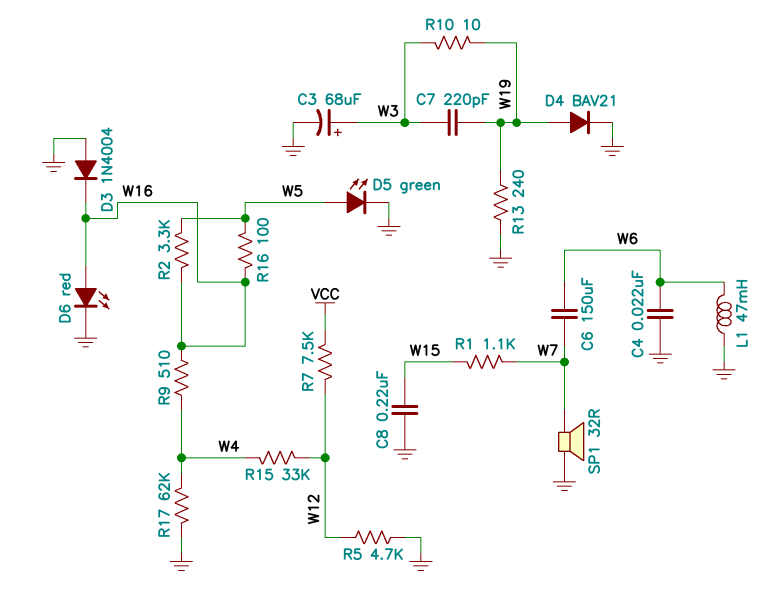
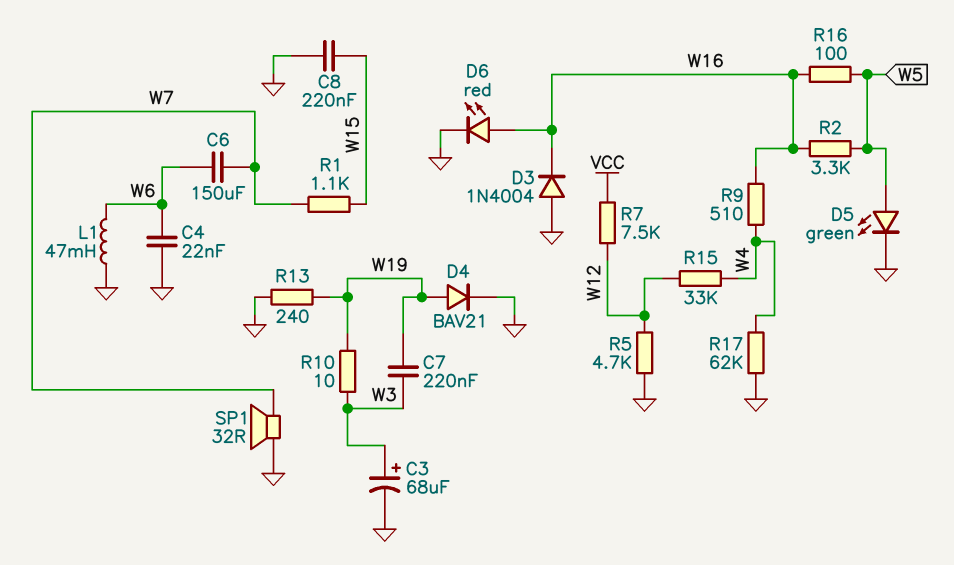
C7: 220pF (W3, W19) -> 220nF (W3, W19)

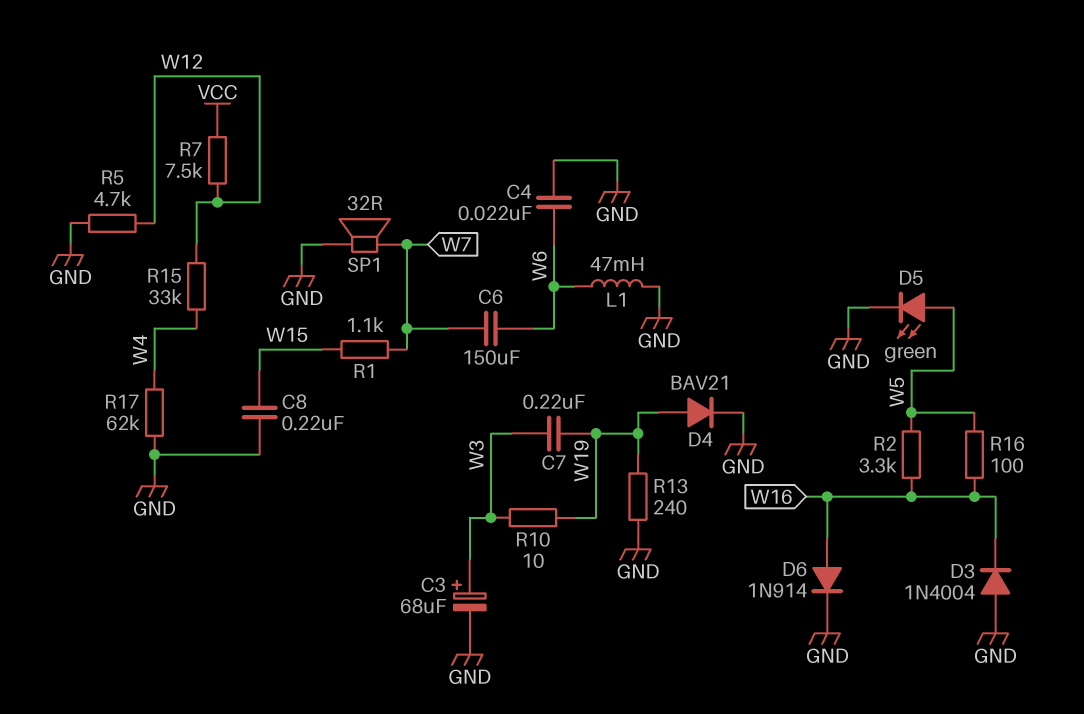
D6: LED red (A W16, K GND) -> diode 1N914 (A W16, K GND)
R9: 510 (W4, W16) -> none

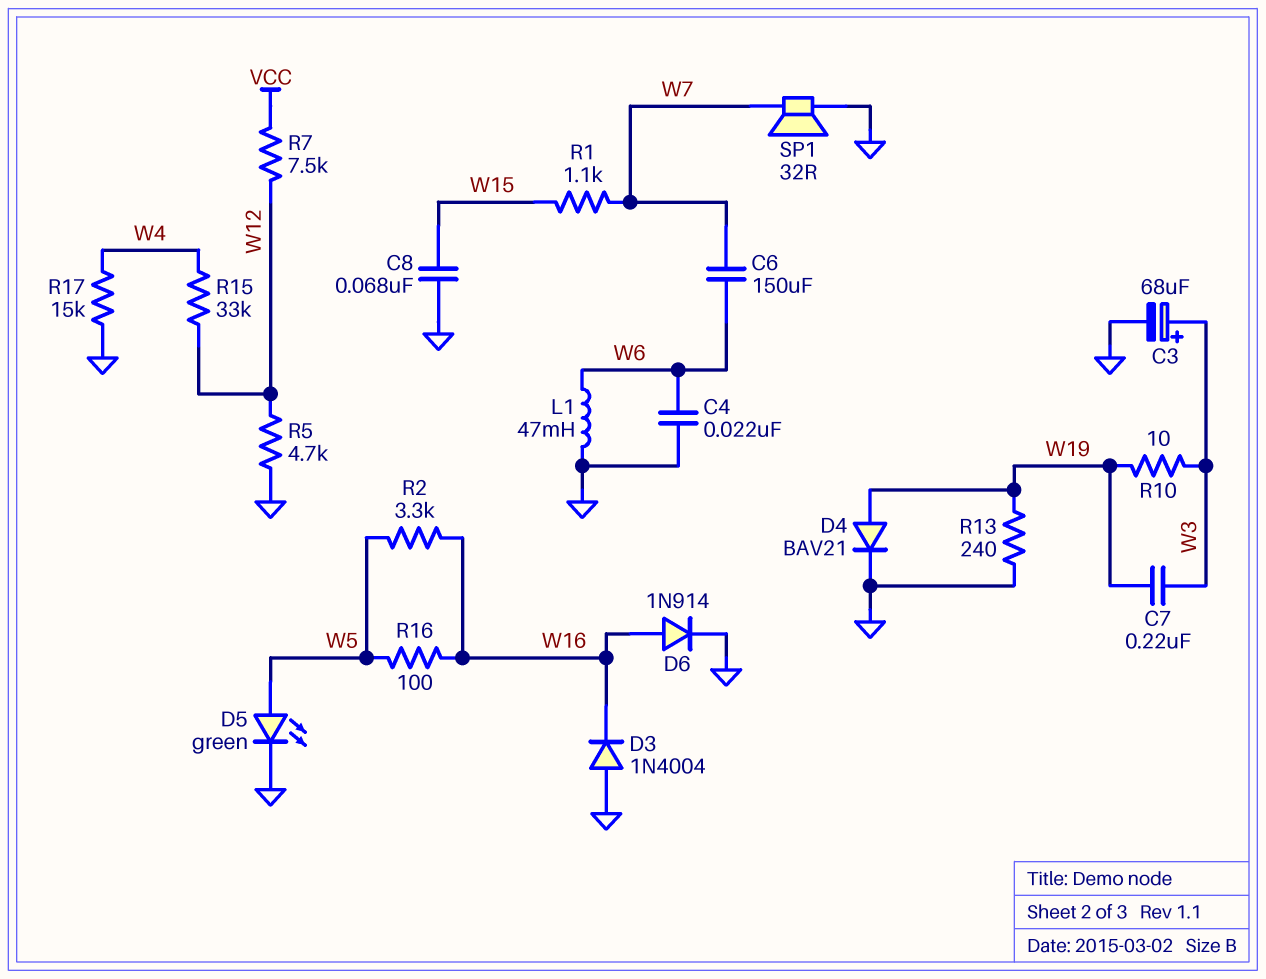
C8: 220nF (GND, W15) -> 68nF (GND, W15)
R17: 62k (GND, W4) -> 15k (GND, W4)

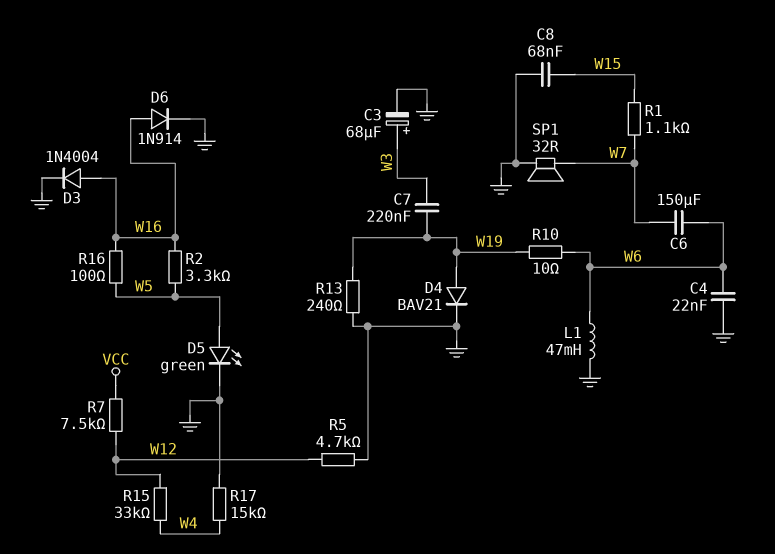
D3: diode 1N4004 (A GND, K W16) -> diode 1N4004 (A W16, K GND)
R10: 10 (W3, W19) -> 10 (W6, W19)

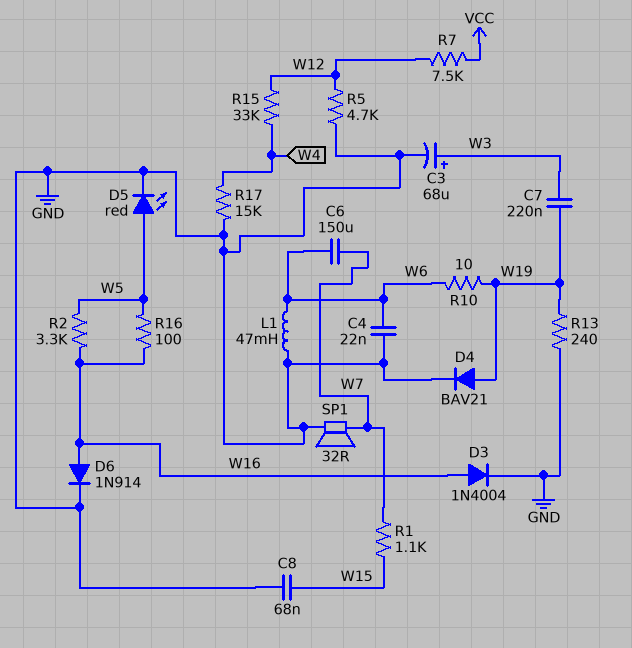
D5: LED green (A W5, K GND) -> LED red (A W5, K GND)

